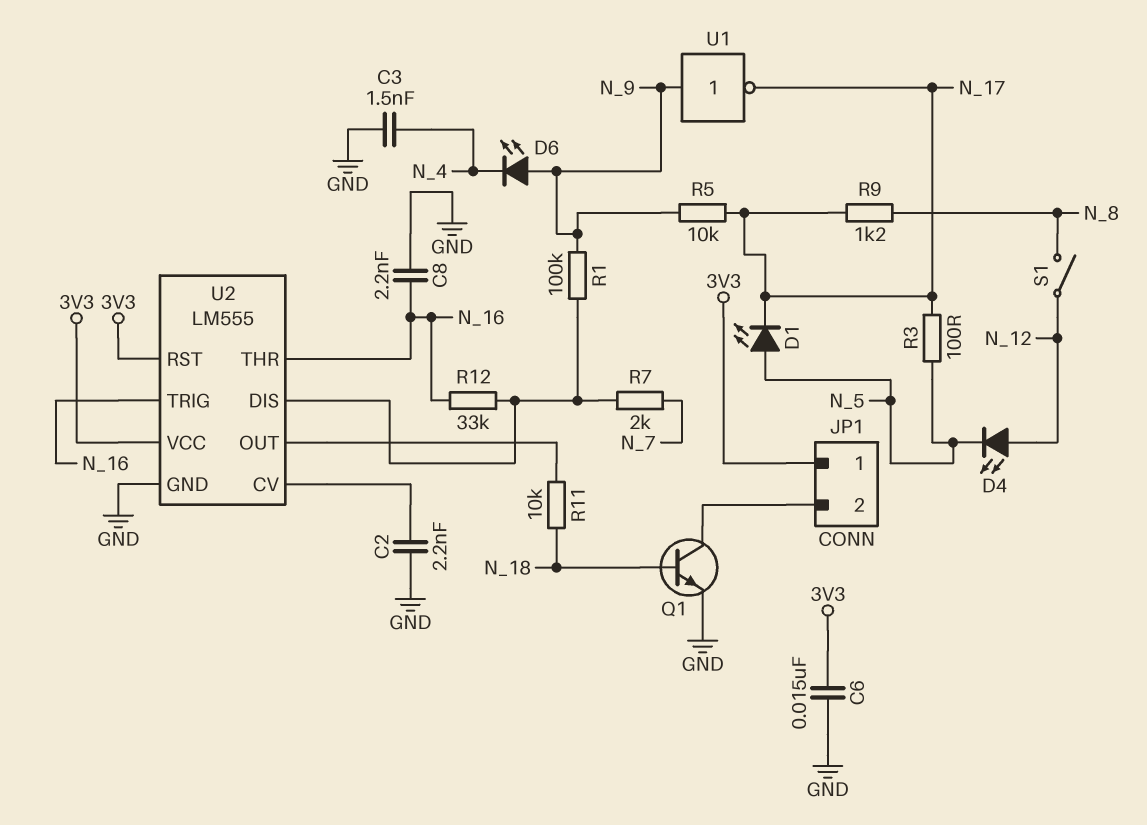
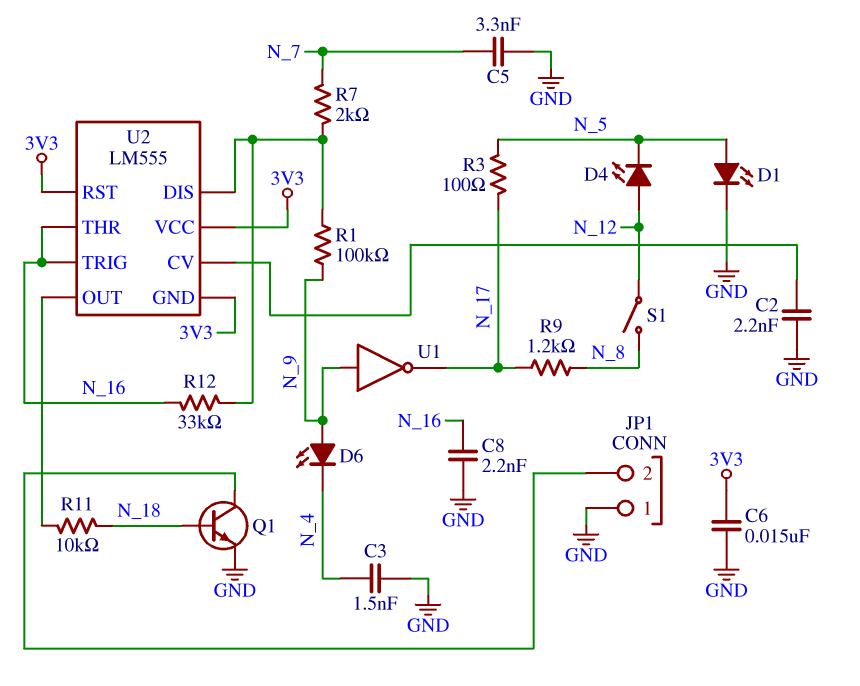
C5: none -> 3.3nF (GND, N_7)
D1: LED (A N_5, K N_17) -> LED (A N_5, K GND)
JP1 pin 1: 3V3 -> GND
R5: 10k (N_9, N_17) -> none
U2 pin GND: GND -> 3V3

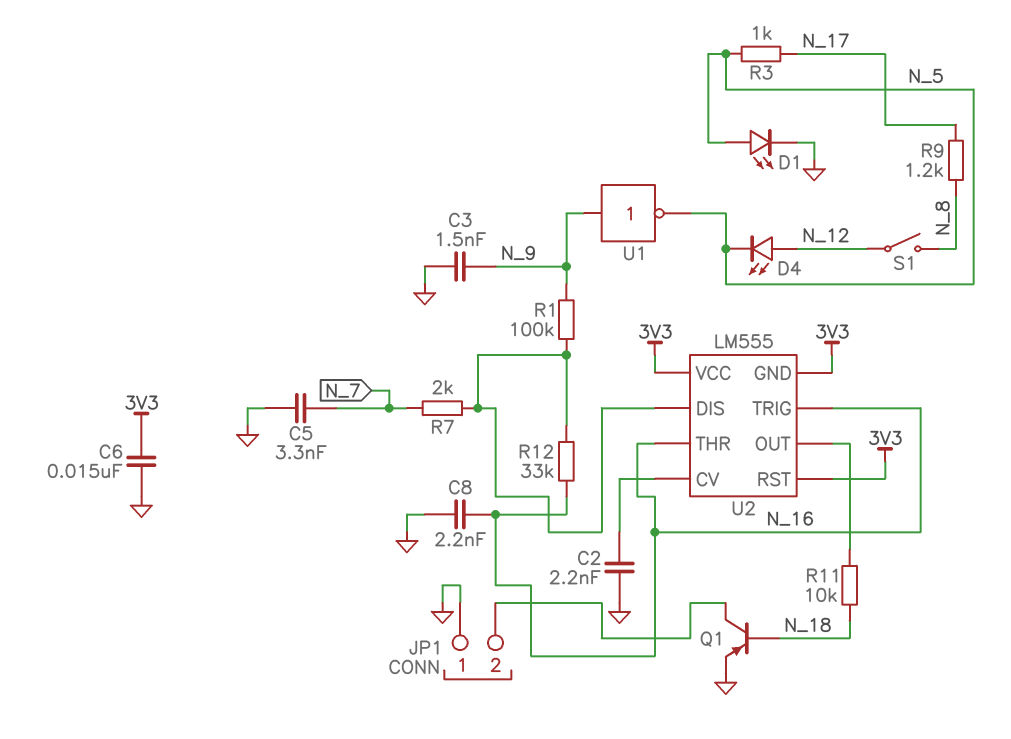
C3: 1.5nF (GND, N_4) -> 1.5nF (GND, N_9)
D6: LED (A N_9, K N_4) -> none
Q1: NPN (B N_18, C JP1/2, E GND) -> PNP (B N_18, C JP1/2, E GND)
R3: 100 (N_5, N_17) -> 1k (N_5, N_17)
U1: NOT (in N_9, out N_17) -> NOT (in N_9, out N_5)

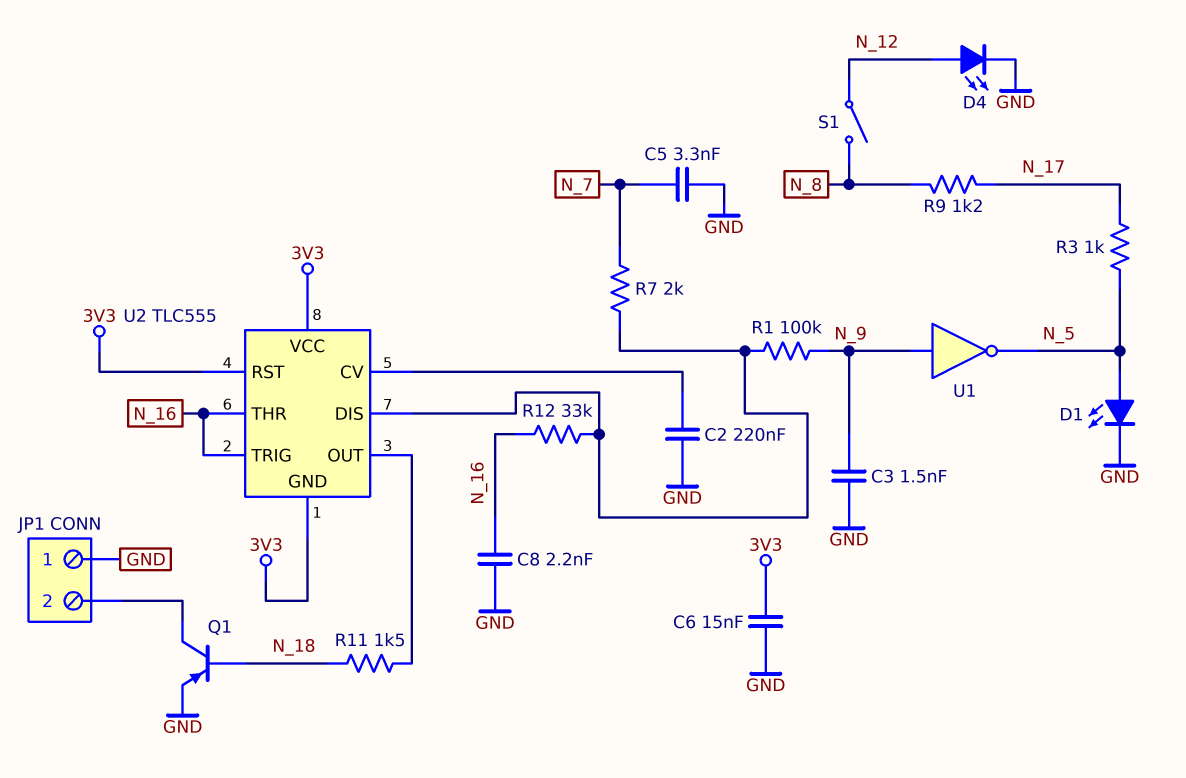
C2: 2.2nF (GND, U2/CV) -> 220nF (GND, U2/CV)
D4: LED (A N_12, K N_5) -> LED (A N_12, K GND)
R11: 10k (N_18, U2/OUT) -> 1.5k (N_18, U2/OUT)
U2: LM555 -> TLC555

